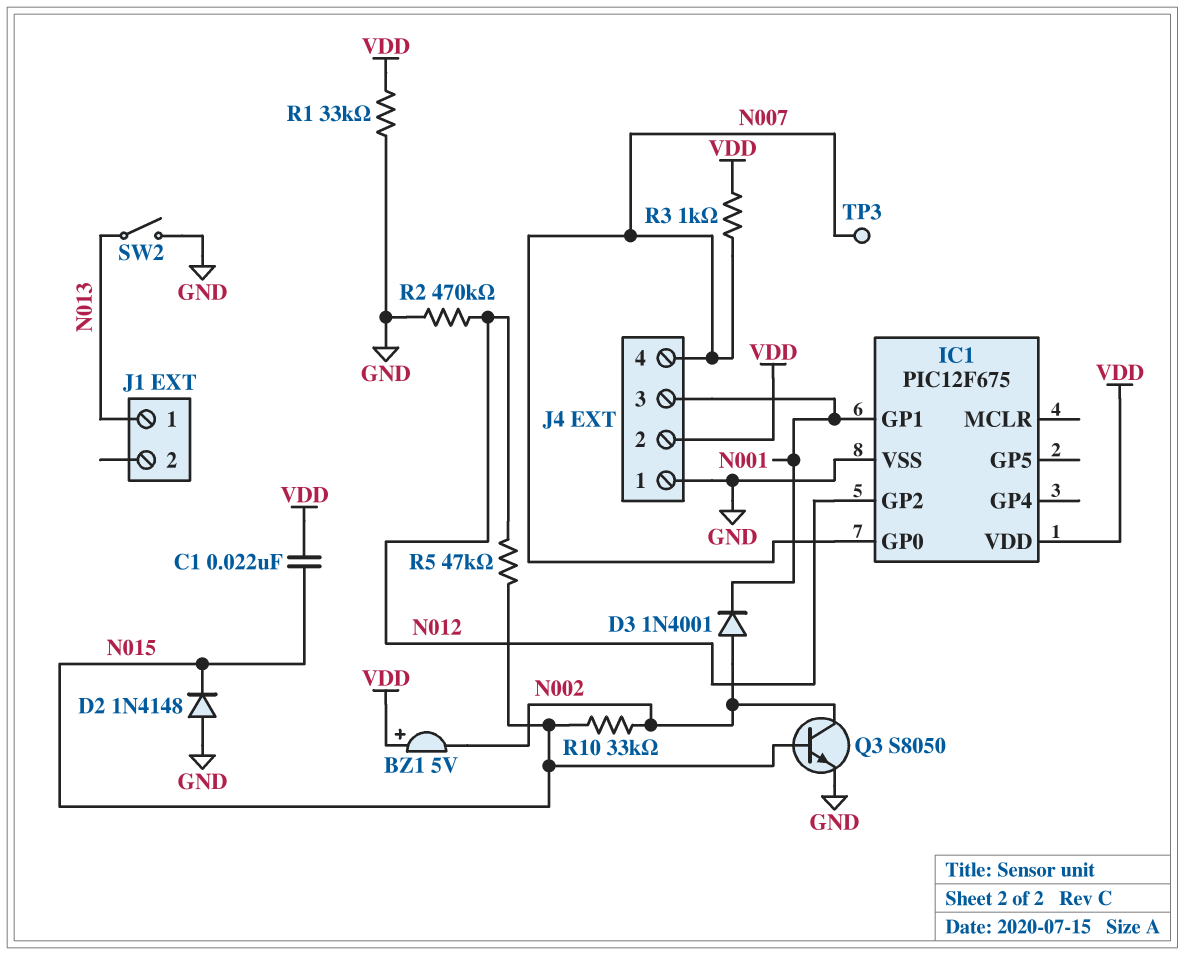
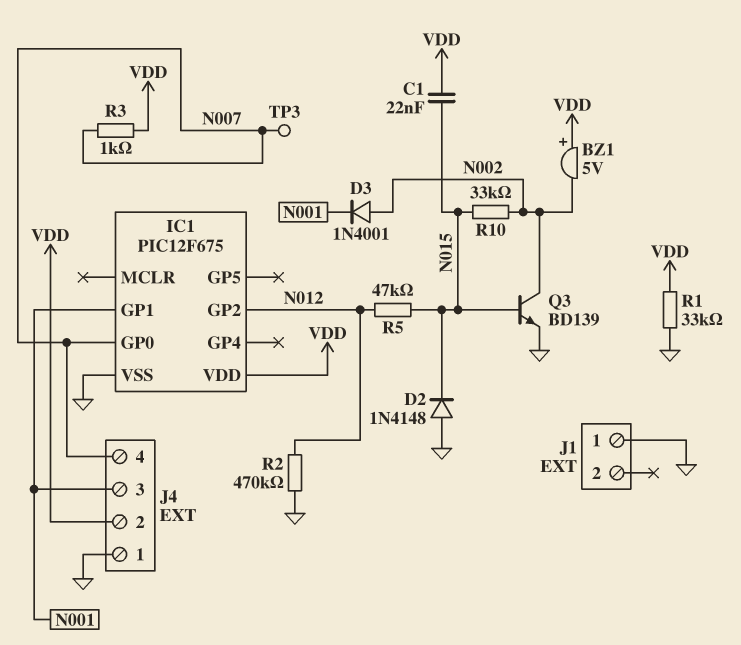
J1 pin 1: N013 -> GND
Q3: NPN S8050 (B N015, C N002, E GND) -> NPN BD139 (B N015, C N002, E GND)
SW2: switch (GND, N013) -> none

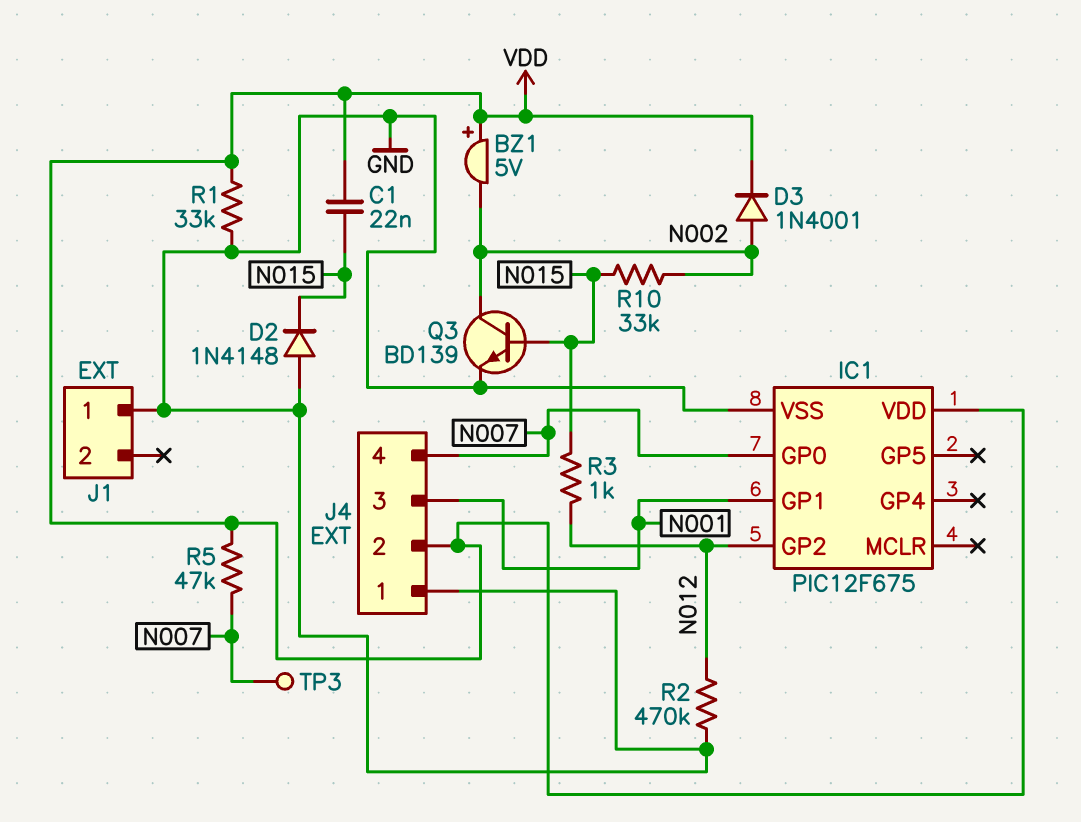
D3: diode 1N4001 (A N002, K N001) -> diode 1N4001 (A N002, K VDD)
R3: 1k (N007, VDD) -> 1k (N012, N015)
R5: 47k (N012, N015) -> 47k (N007, VDD)

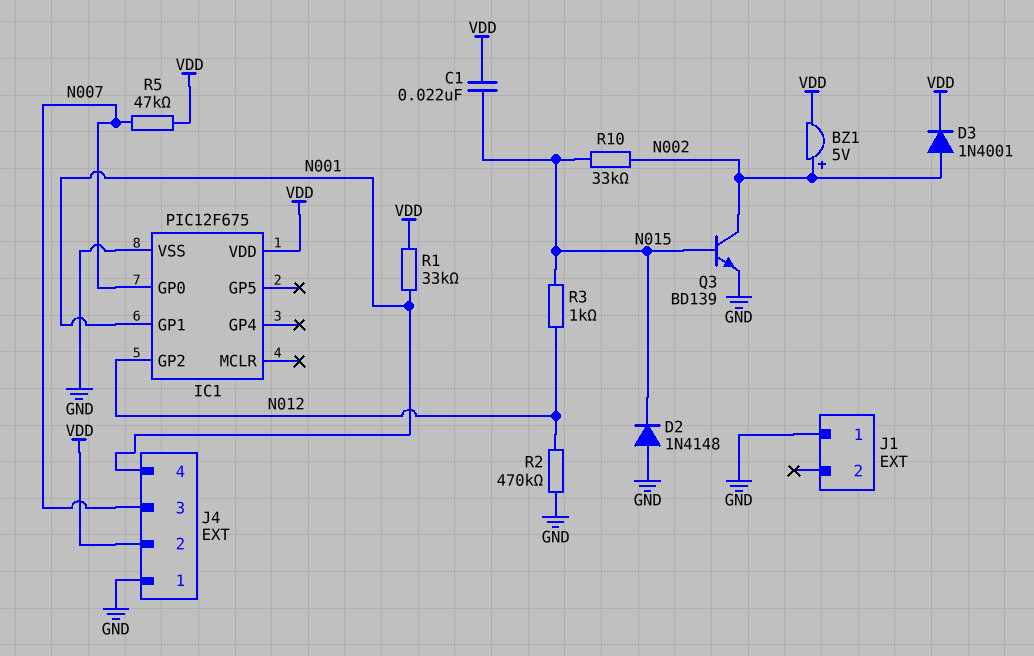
BZ1: buzzer 5V (plus VDD, minus N002) -> buzzer 5V (plus N002, minus VDD)
J4 pin 3: N001 -> N007
J4 pin 4: N007 -> N001
R1: 33k (GND, VDD) -> 33k (N001, VDD)
TP3: test point (N007) -> none

